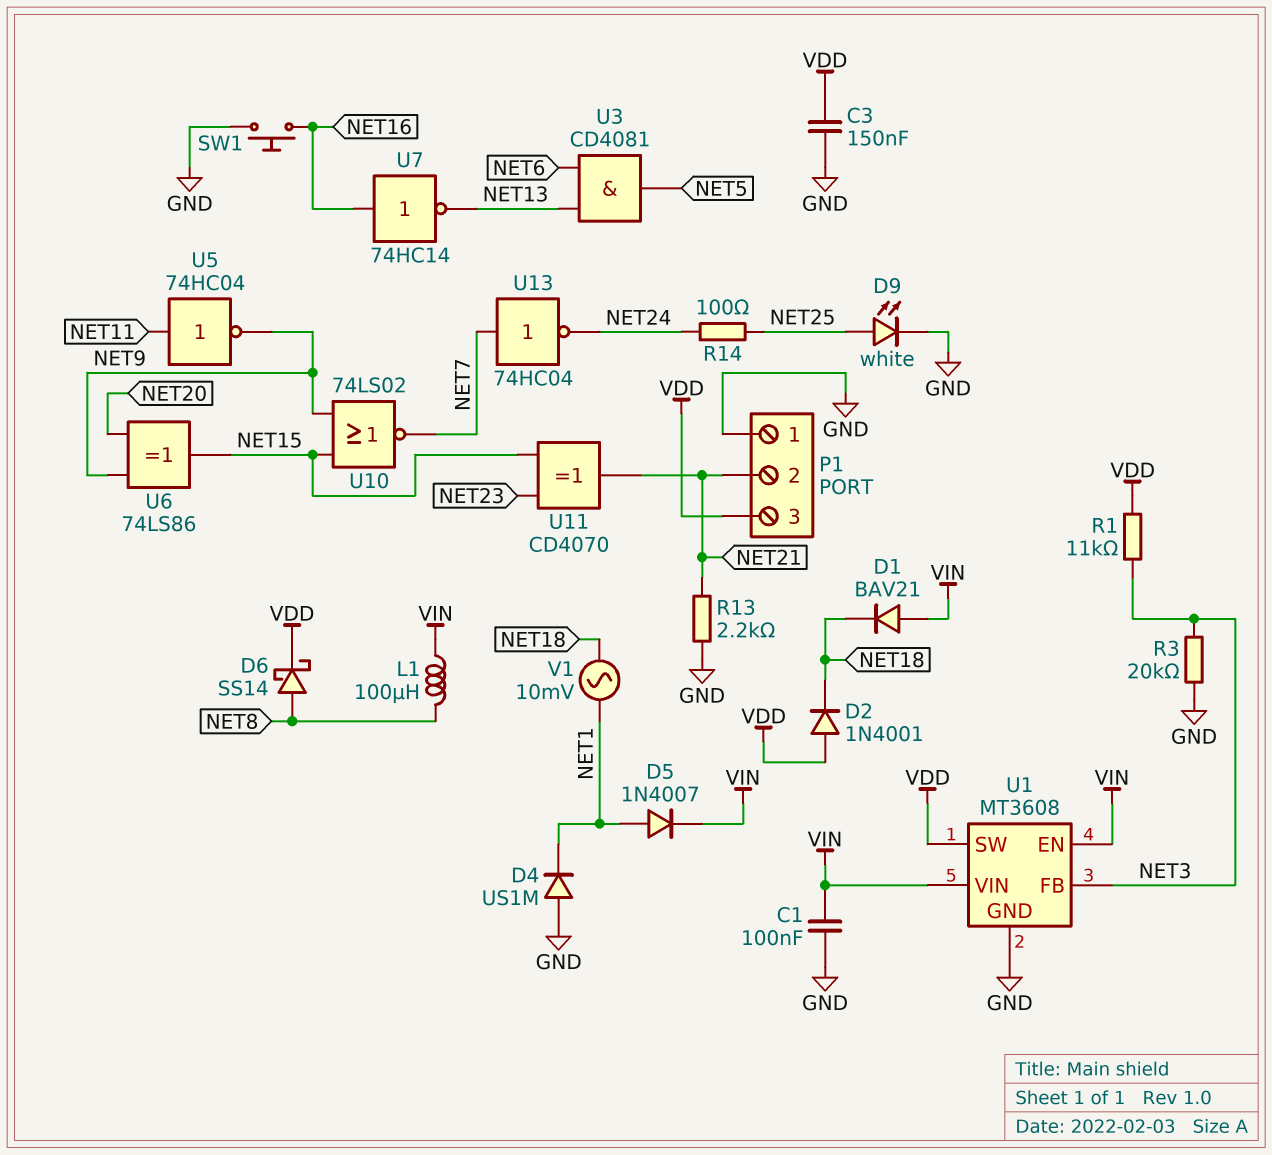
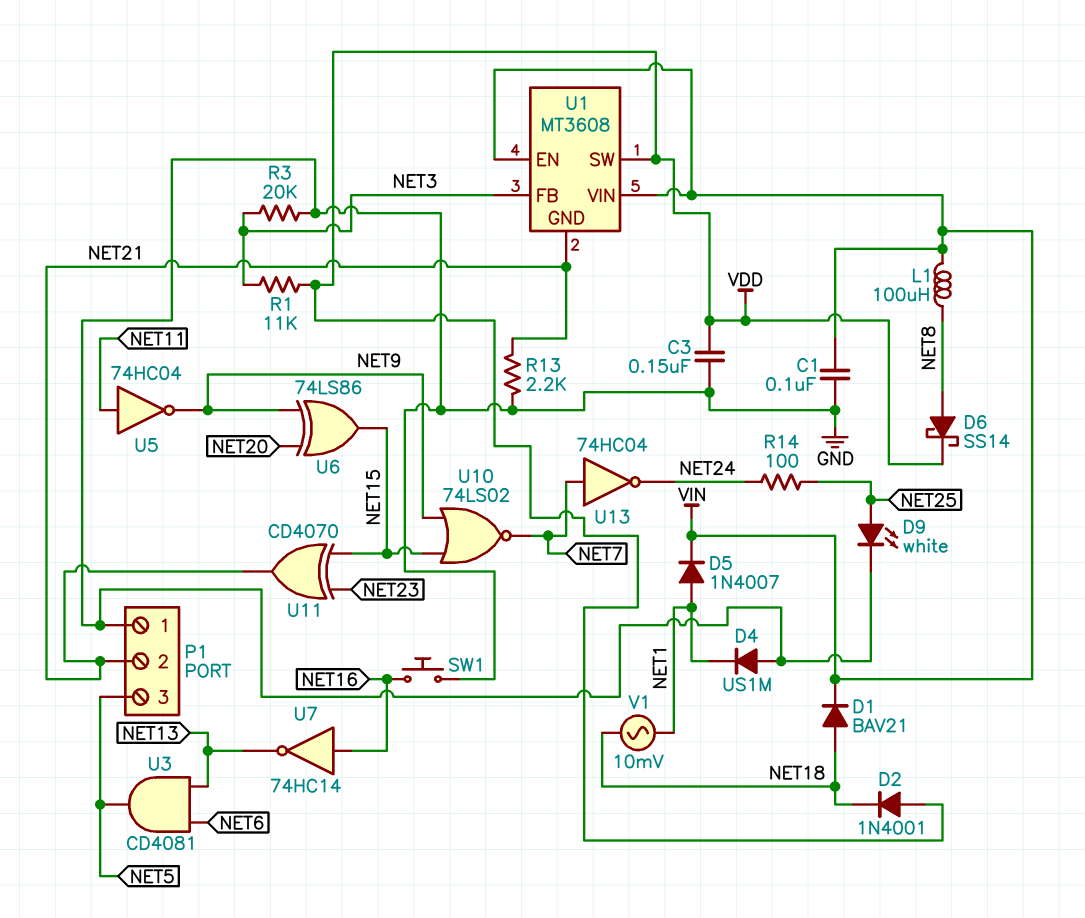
D1: diode BAV21 (A VIN, K NET18) -> diode BAV21 (A NET18, K VIN)
P1 pin 3: VDD -> NET5
U1 pin GND: GND -> NET21

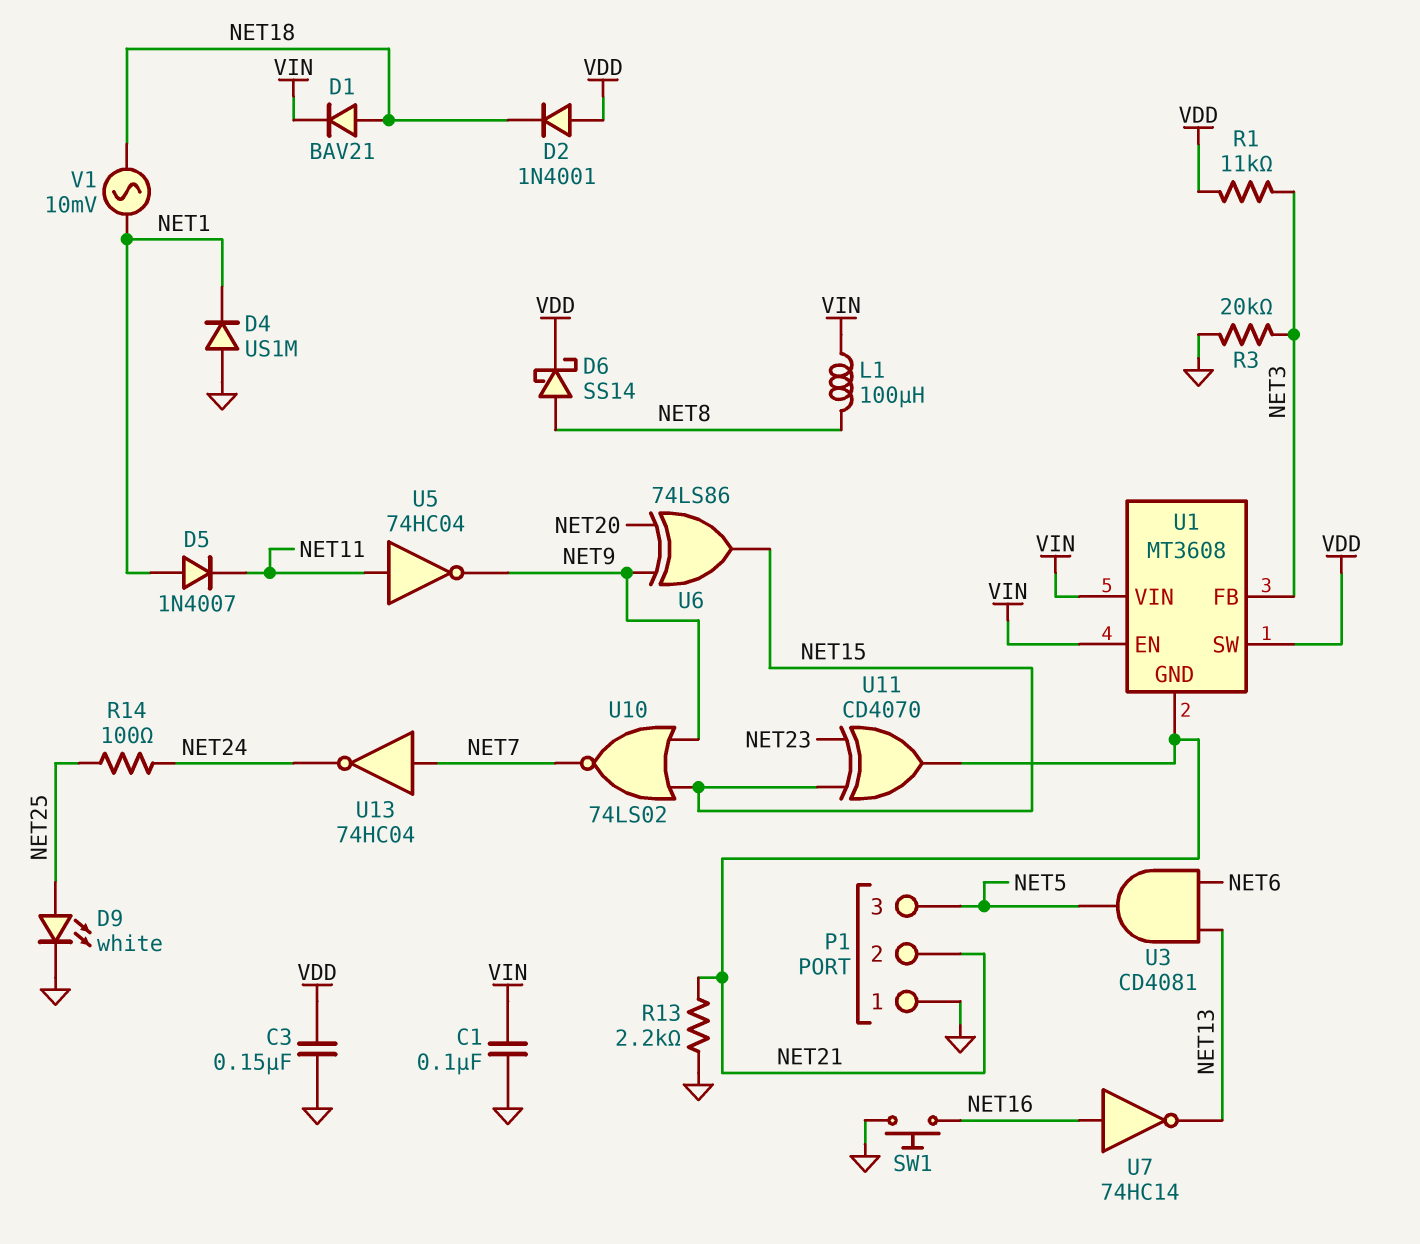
D5: diode 1N4007 (A NET1, K VIN) -> diode 1N4007 (A NET1, K NET11)

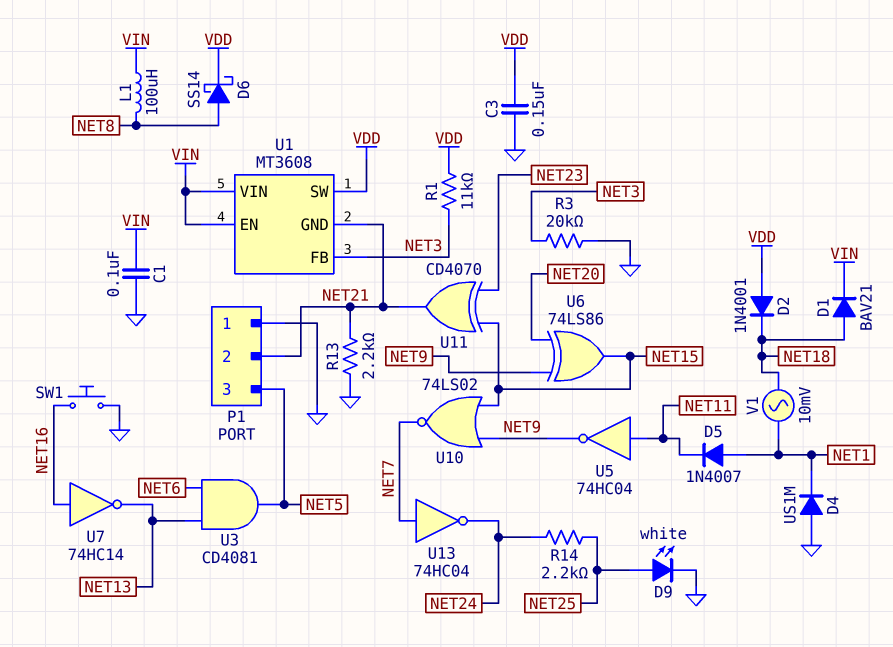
R14: 100 (NET24, NET25) -> 2.2k (NET24, NET25)

